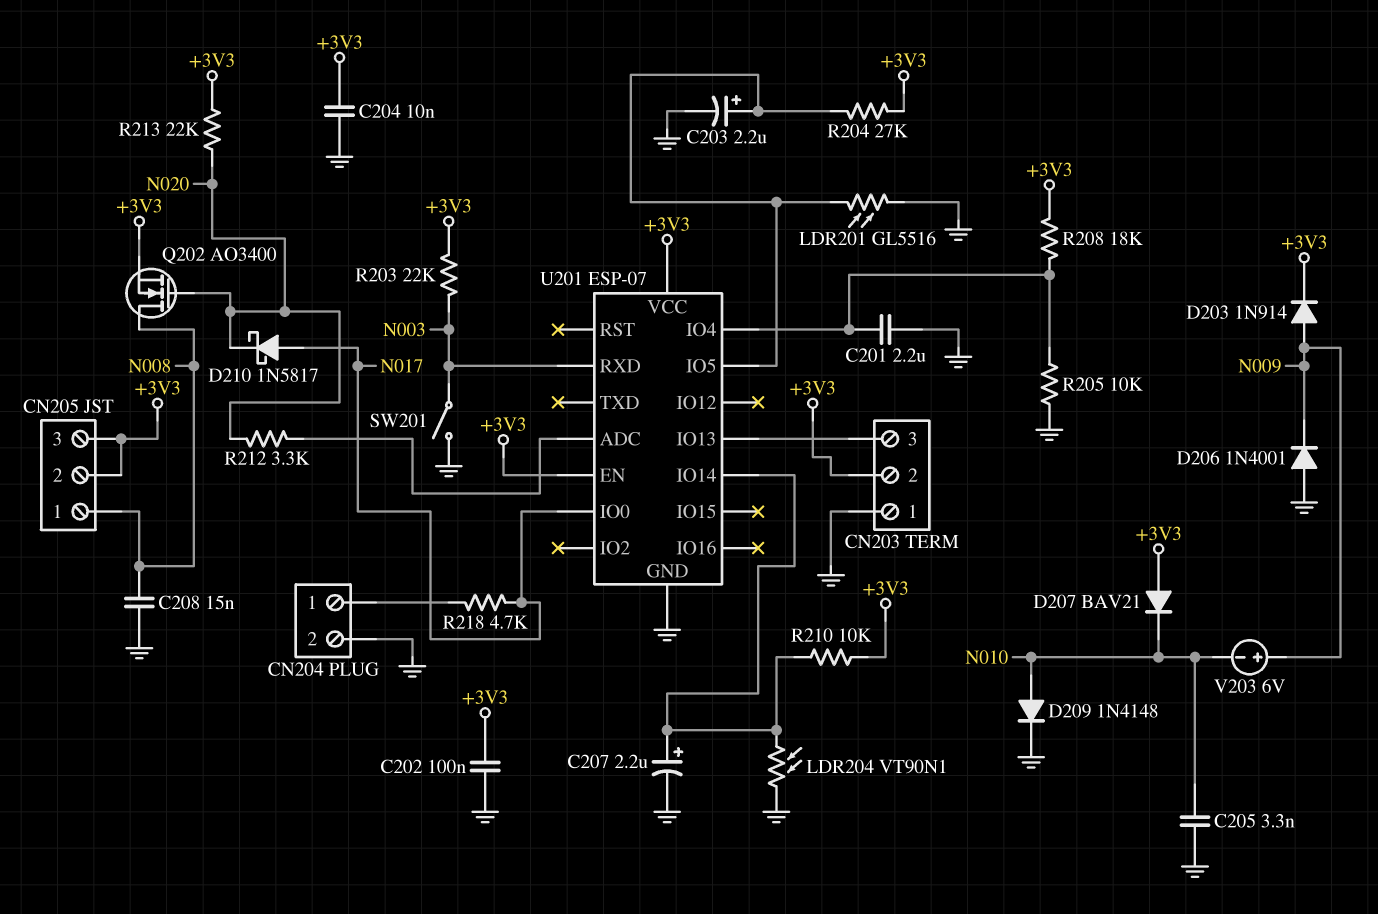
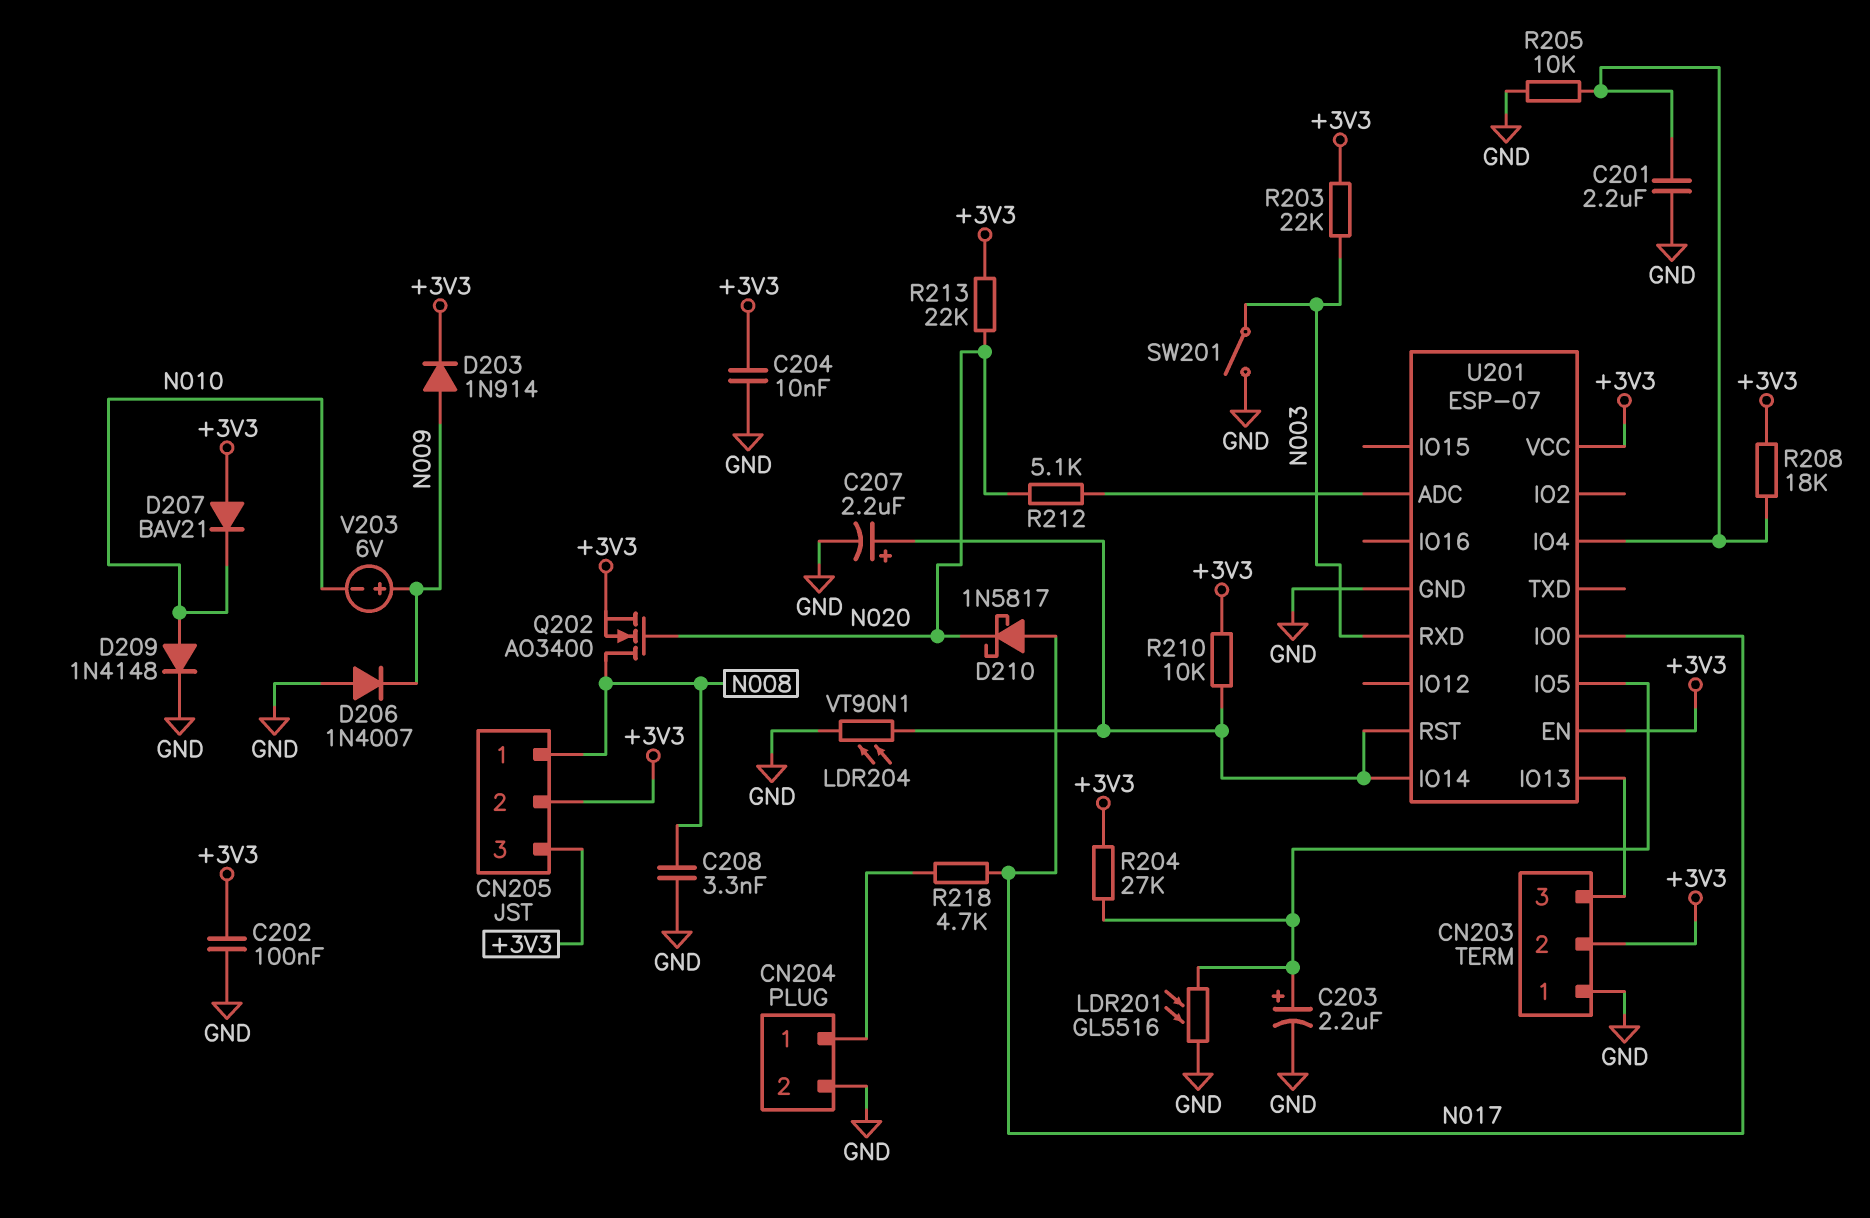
C205: 3.3nF (GND, N010) -> none
C208: 15nF (GND, N008) -> 3.3nF (GND, N008)
D206: diode 1N4001 (A GND, K N009) -> diode 1N4007 (A GND, K N009)
R212: 3.3k (N020, U201/ADC) -> 5.1k (N020, U201/ADC)
U201 pin RST: none -> U201/IO14

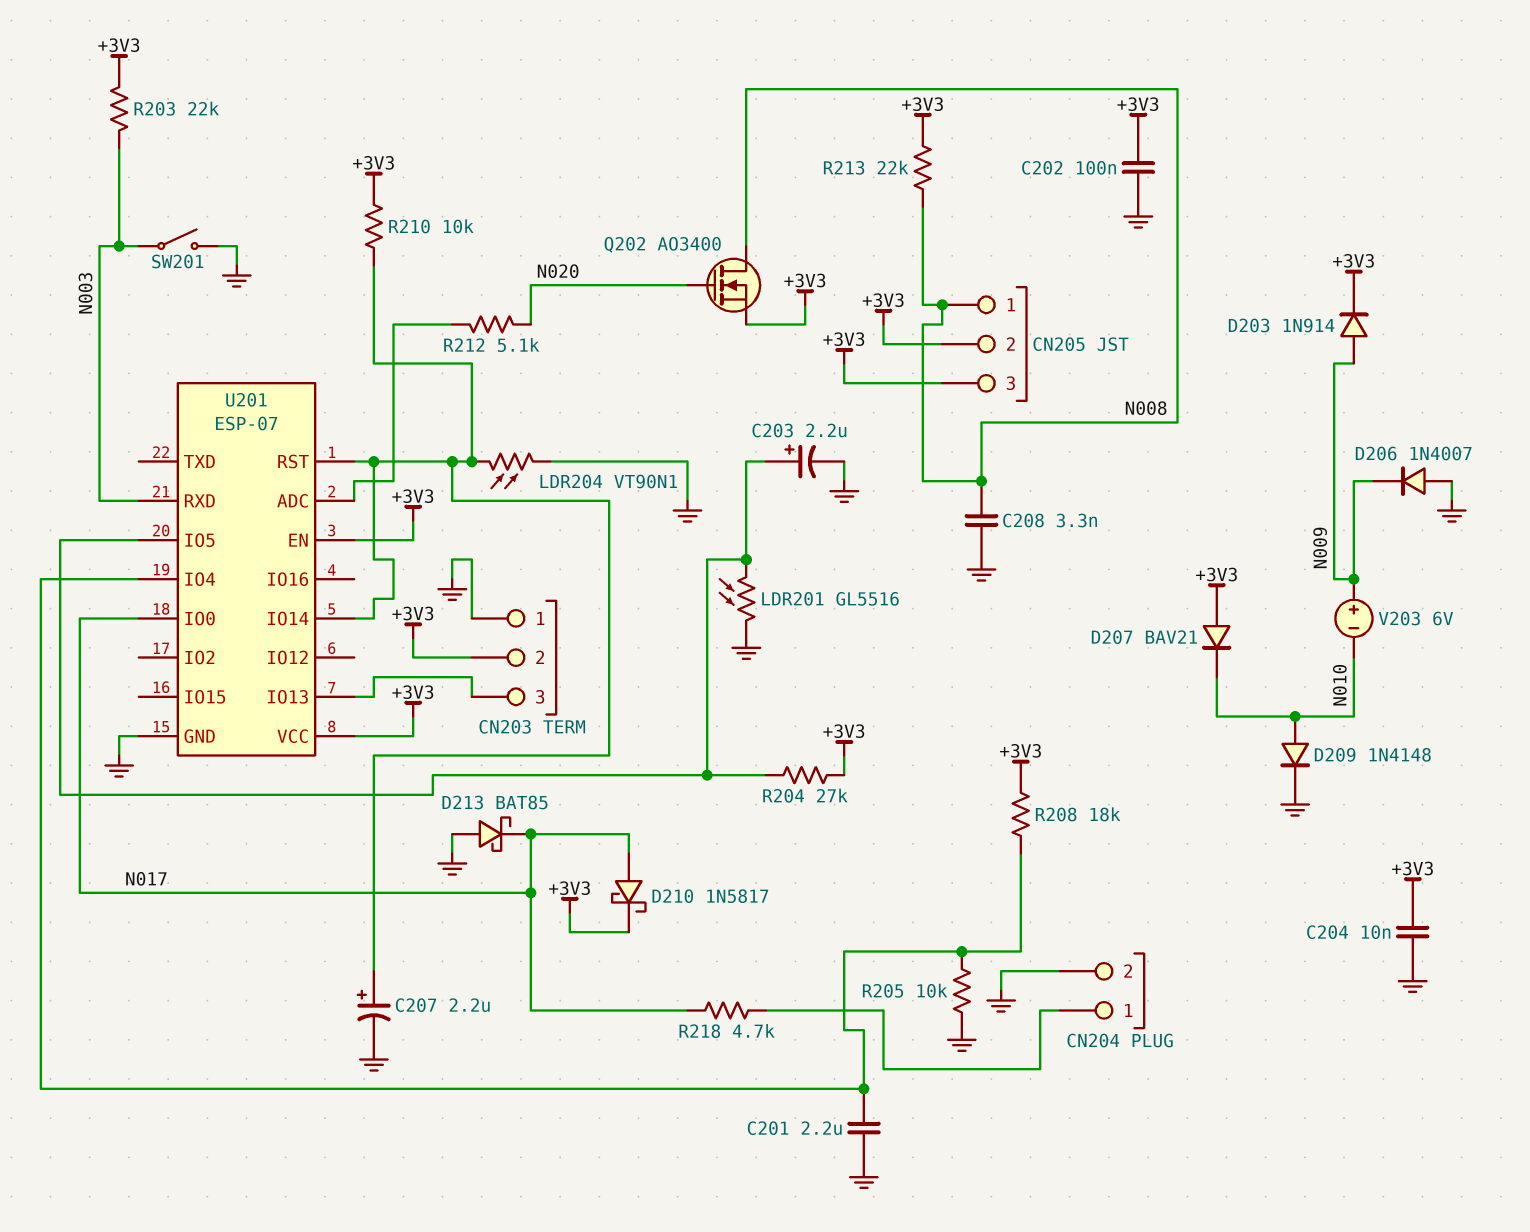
D210: schottky 1N5817 (A N017, K N020) -> schottky 1N5817 (A N017, K +3V3)
D213: none -> schottky BAT85 (A GND, K N017)
R213: 22k (+3V3, N020) -> 22k (+3V3, N008)

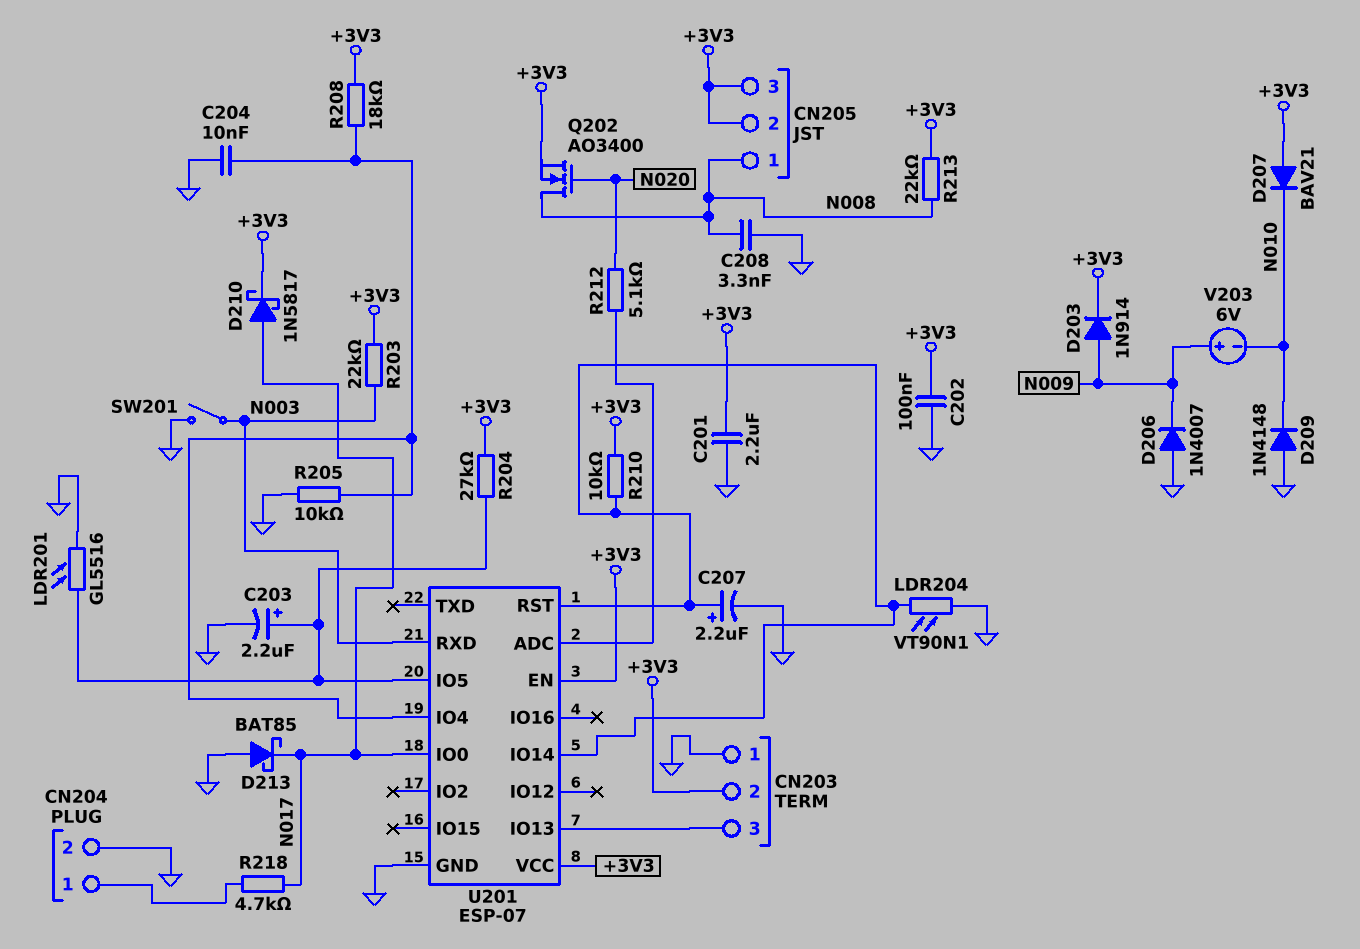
C201: 2.2uF (GND, U201/IO4) -> 2.2uF (+3V3, GND)
C204: 10nF (+3V3, GND) -> 10nF (GND, U201/IO4)
D209: diode 1N4148 (A N010, K GND) -> diode 1N4148 (A GND, K N010)

